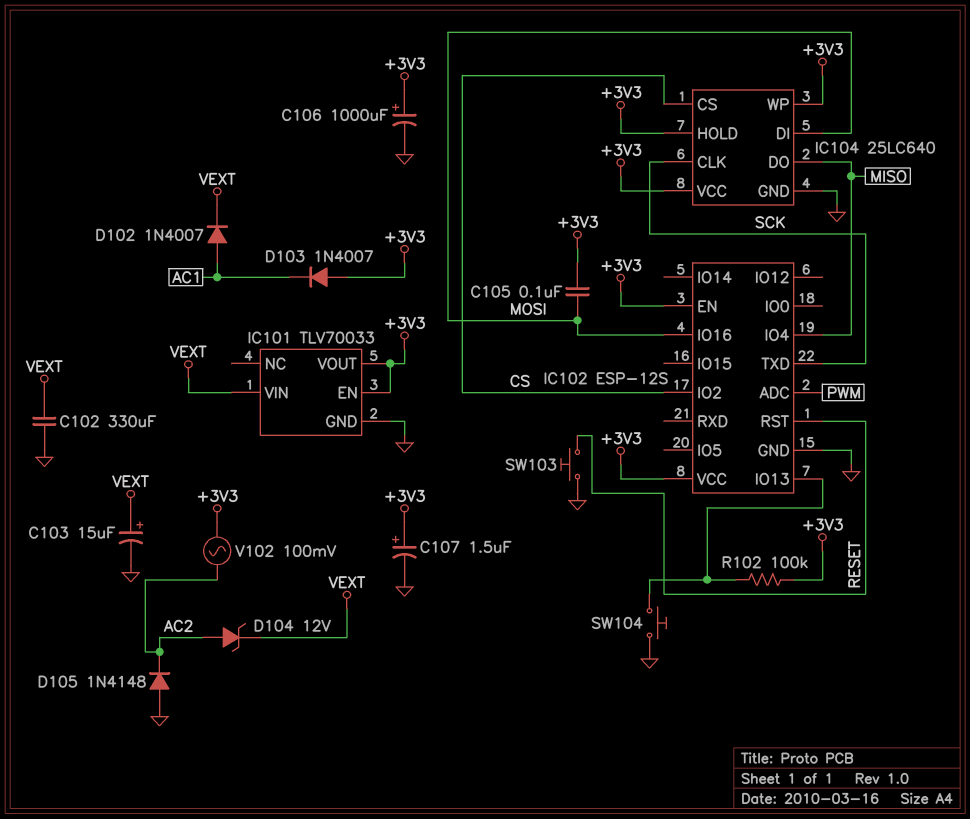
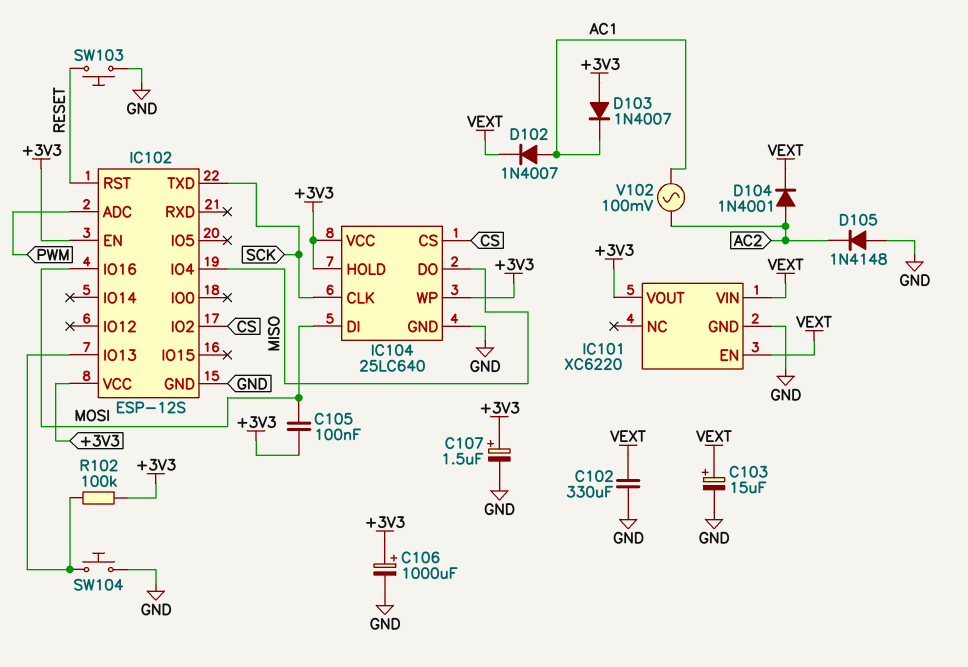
D104: zener 12V (A AC2, K VEXT) -> diode 1N4001 (A AC2, K VEXT)
IC101: TLV70033 -> XC6220
IC101 pin EN: +3V3 -> VEXT
V102: AC 100mV (+3V3, AC2) -> AC 100mV (AC1, AC2)

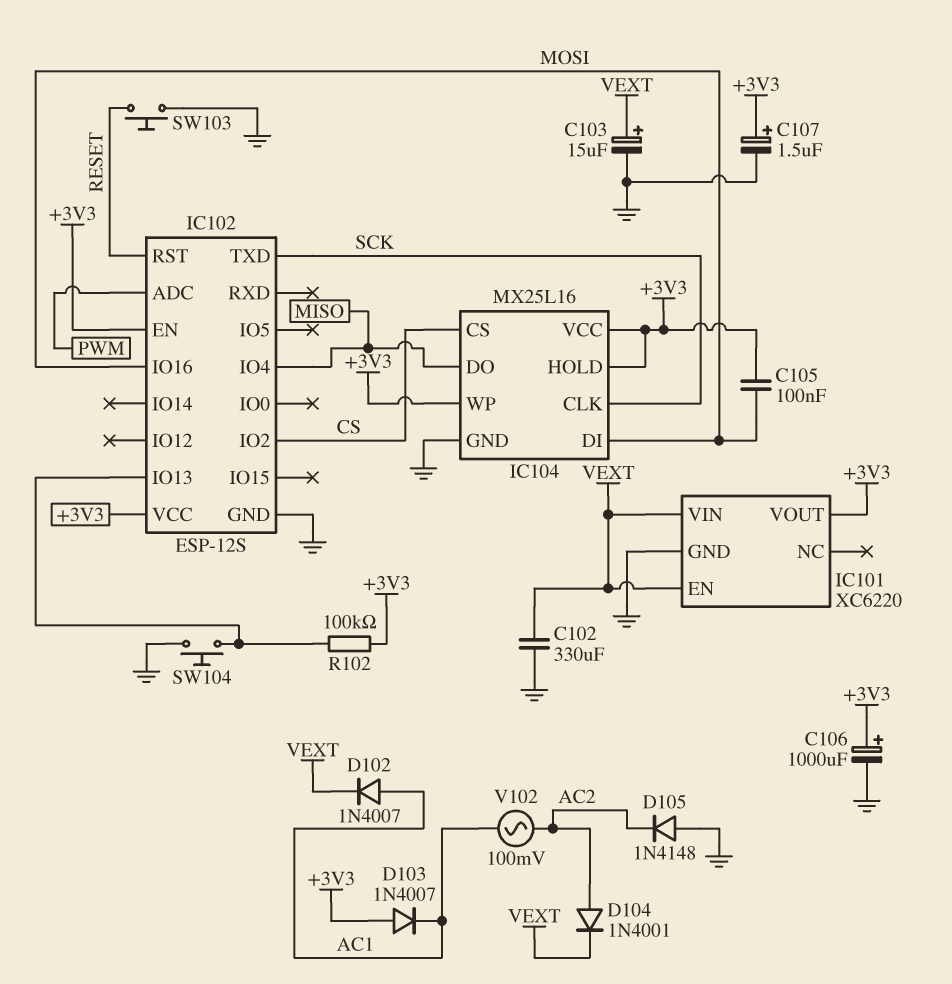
IC104: 25LC640 -> MX25L16

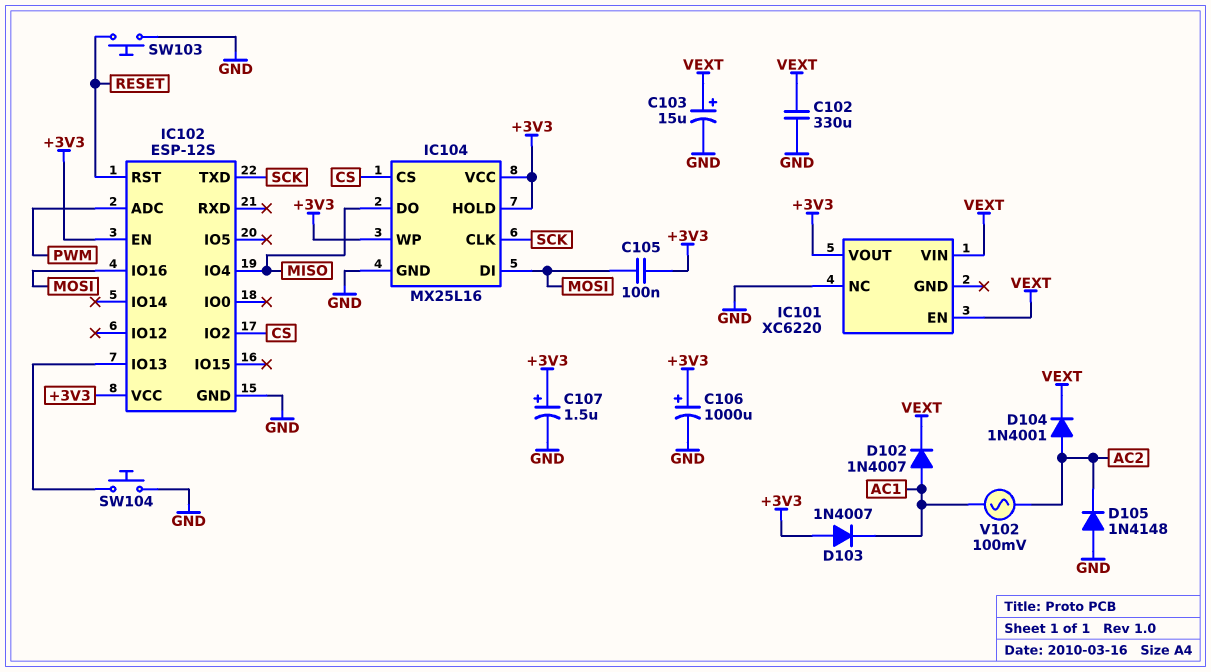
IC101 pin GND: GND -> none
IC101 pin NC: none -> GND
R102: 100k (+3V3, IC102/IO13) -> none

